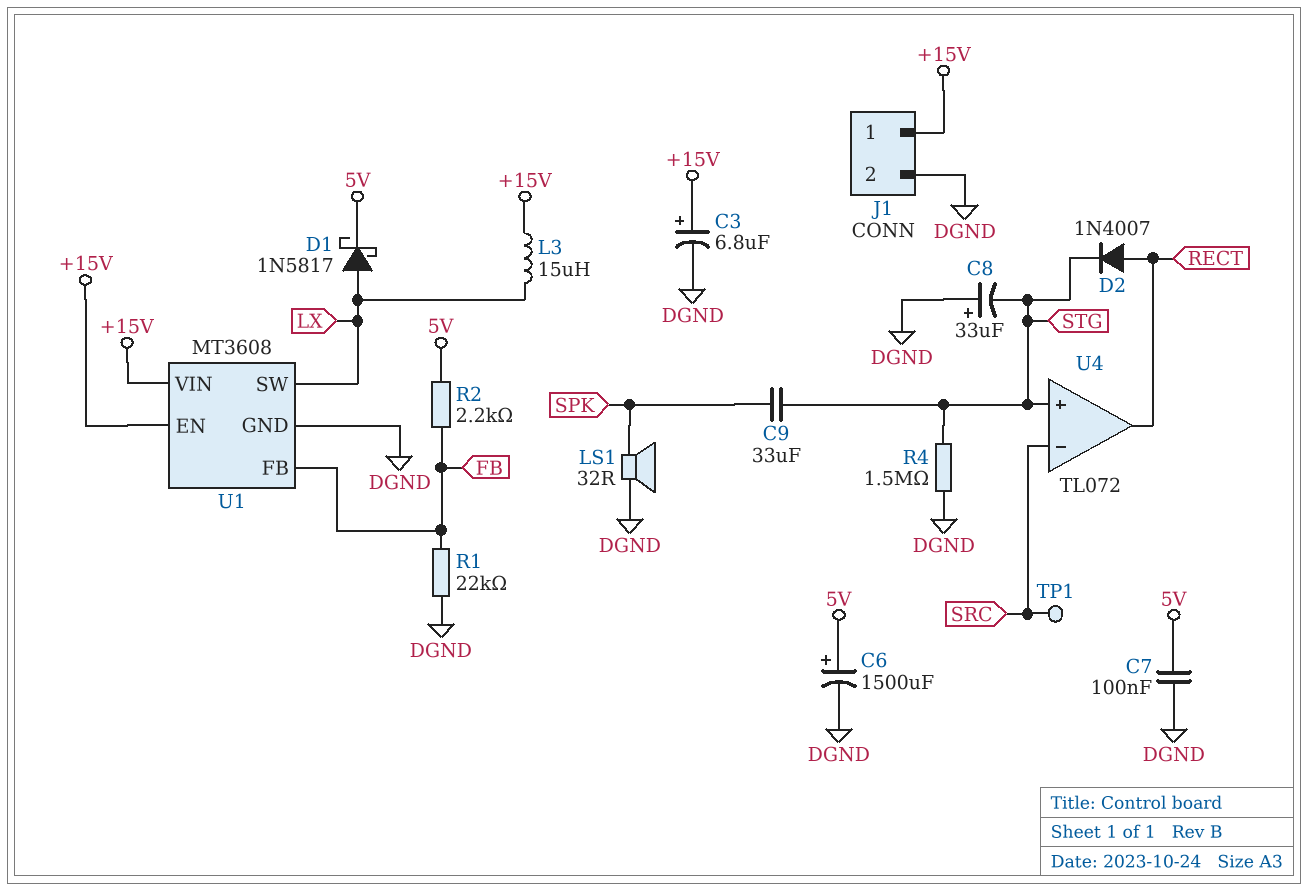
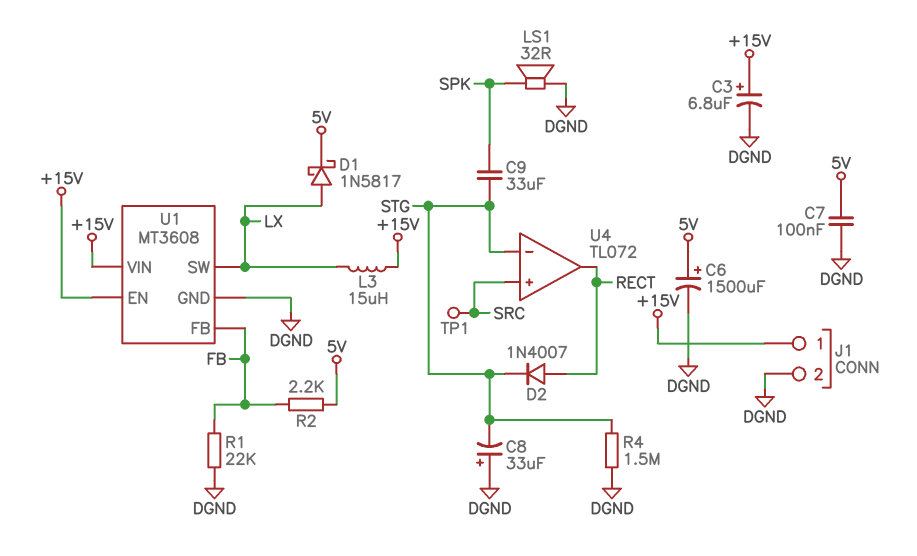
U4 pin in+: STG -> SRC
U4 pin in-: SRC -> STG

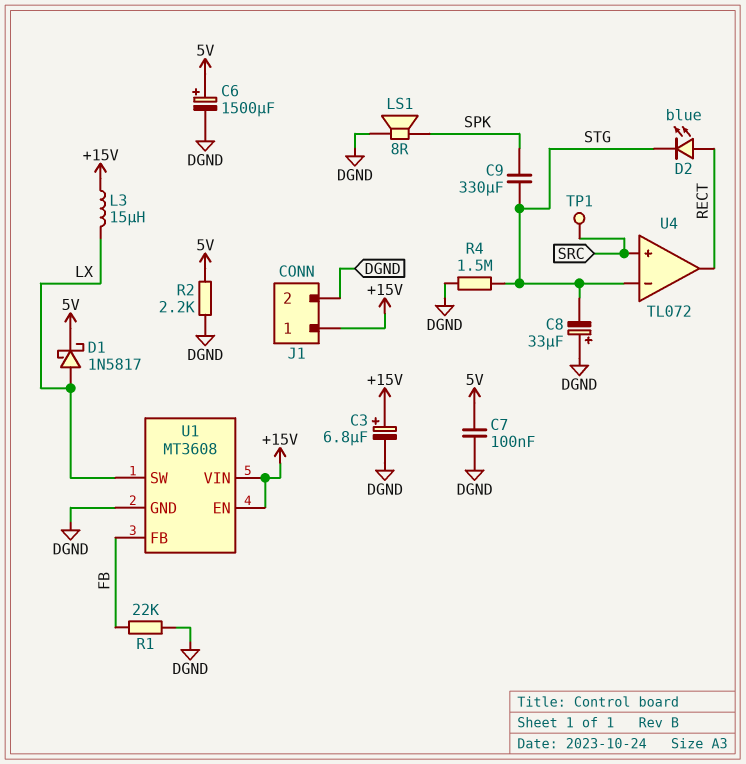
C9: 33uF (SPK, STG) -> 330uF (SPK, STG)
D2: diode 1N4007 (A RECT, K STG) -> LED blue (A RECT, K STG)
LS1: speaker 32R (DGND, SPK) -> speaker 8R (DGND, SPK)
R2: 2.2k (5V, FB) -> 2.2k (5V, DGND)

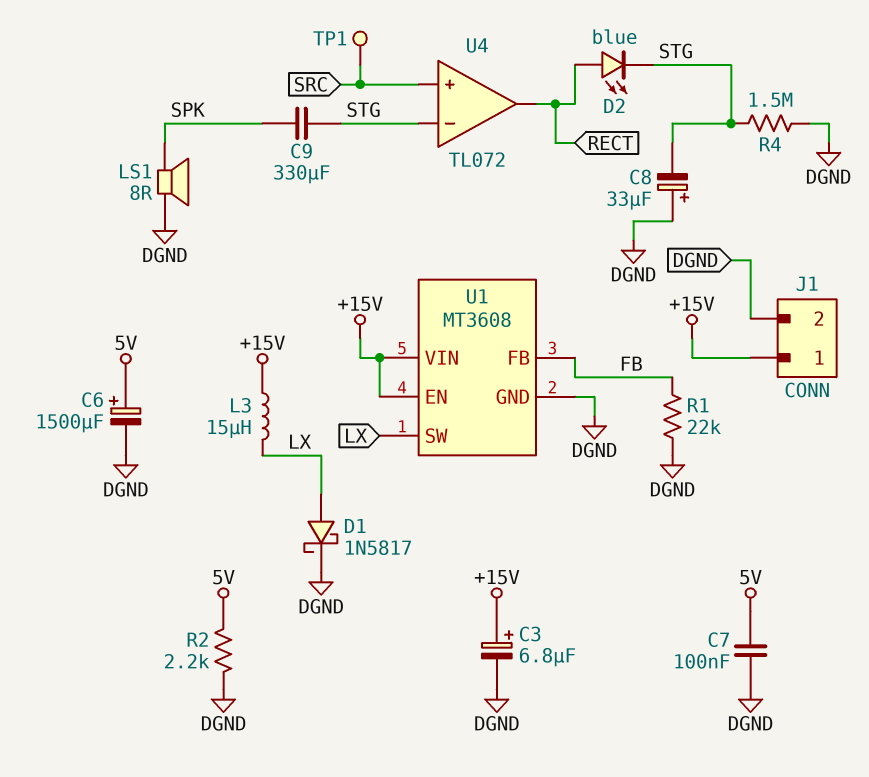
D1: schottky 1N5817 (A LX, K 5V) -> schottky 1N5817 (A LX, K DGND)

